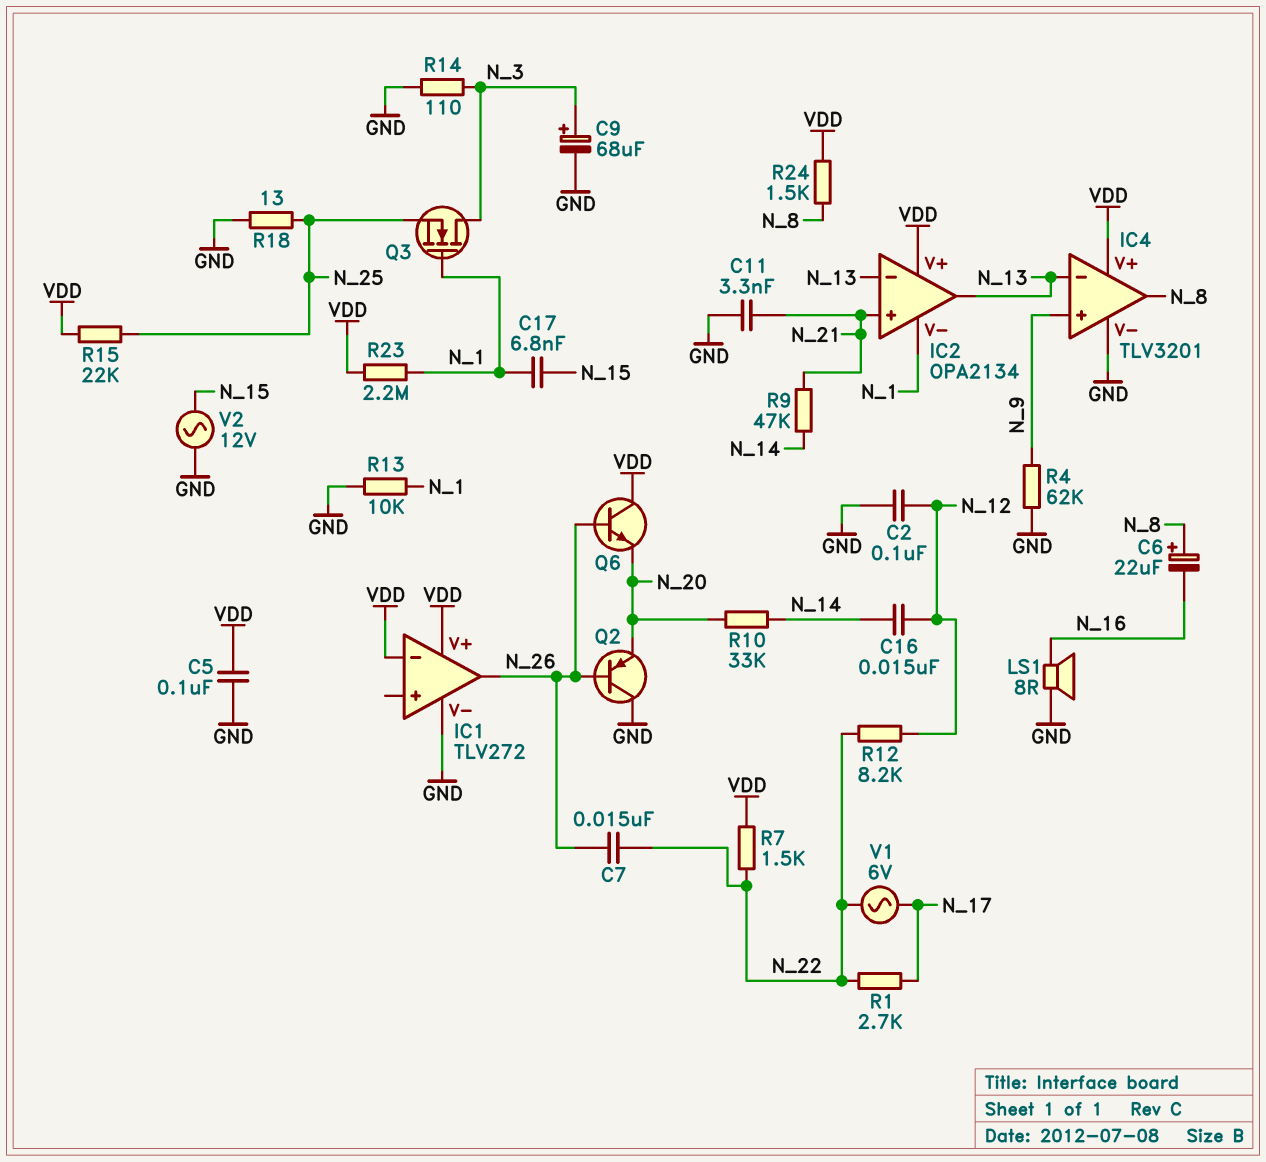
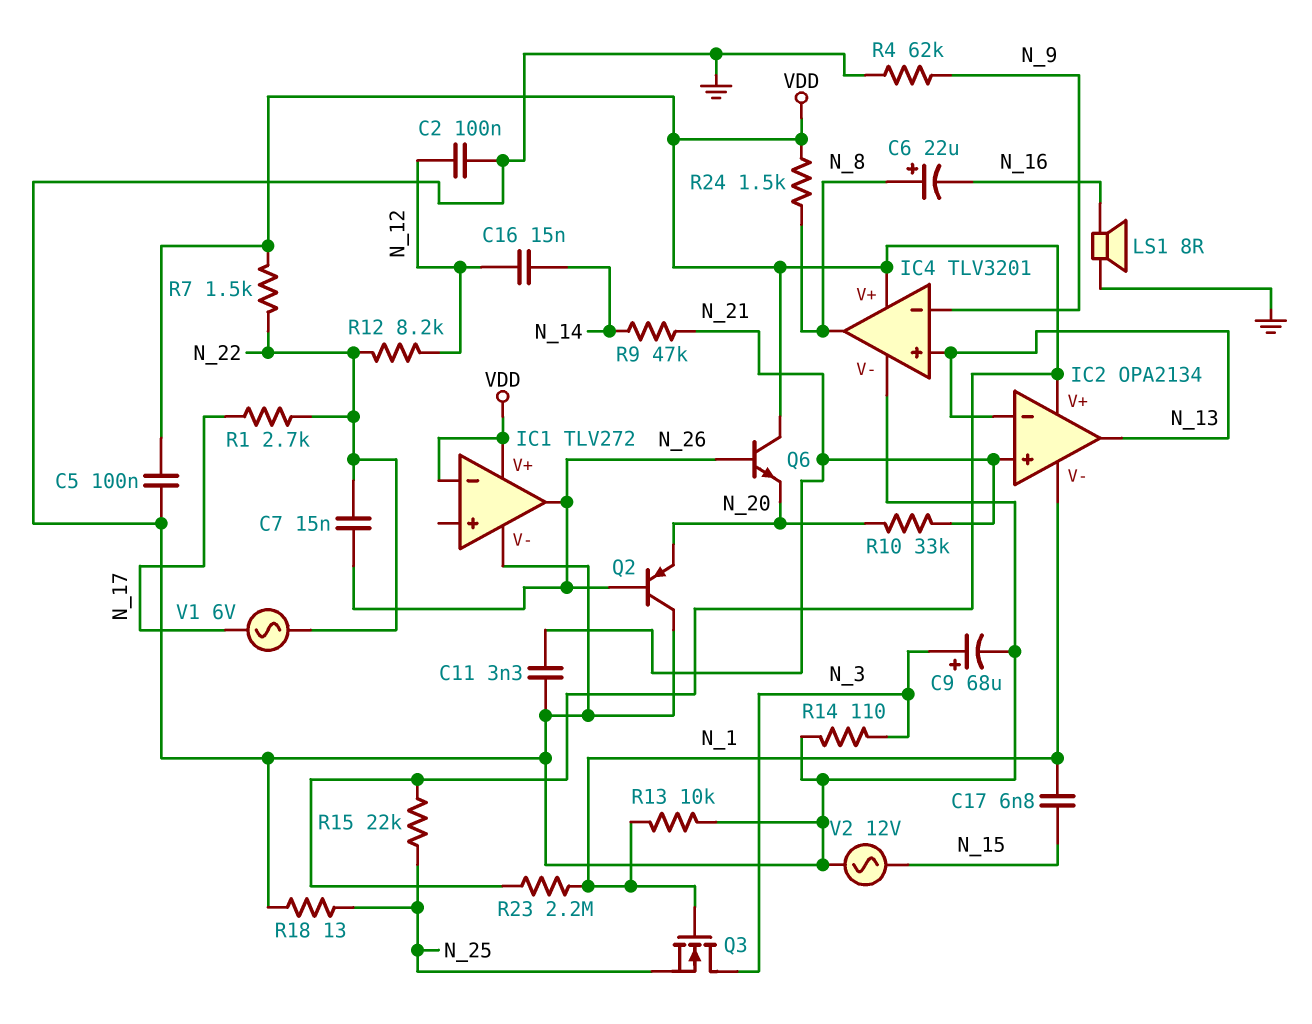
IC4 pin in+: N_9 -> N_13
IC4 pin in-: N_13 -> N_9
R10: 33k (N_14, N_20) -> 33k (N_20, N_21)

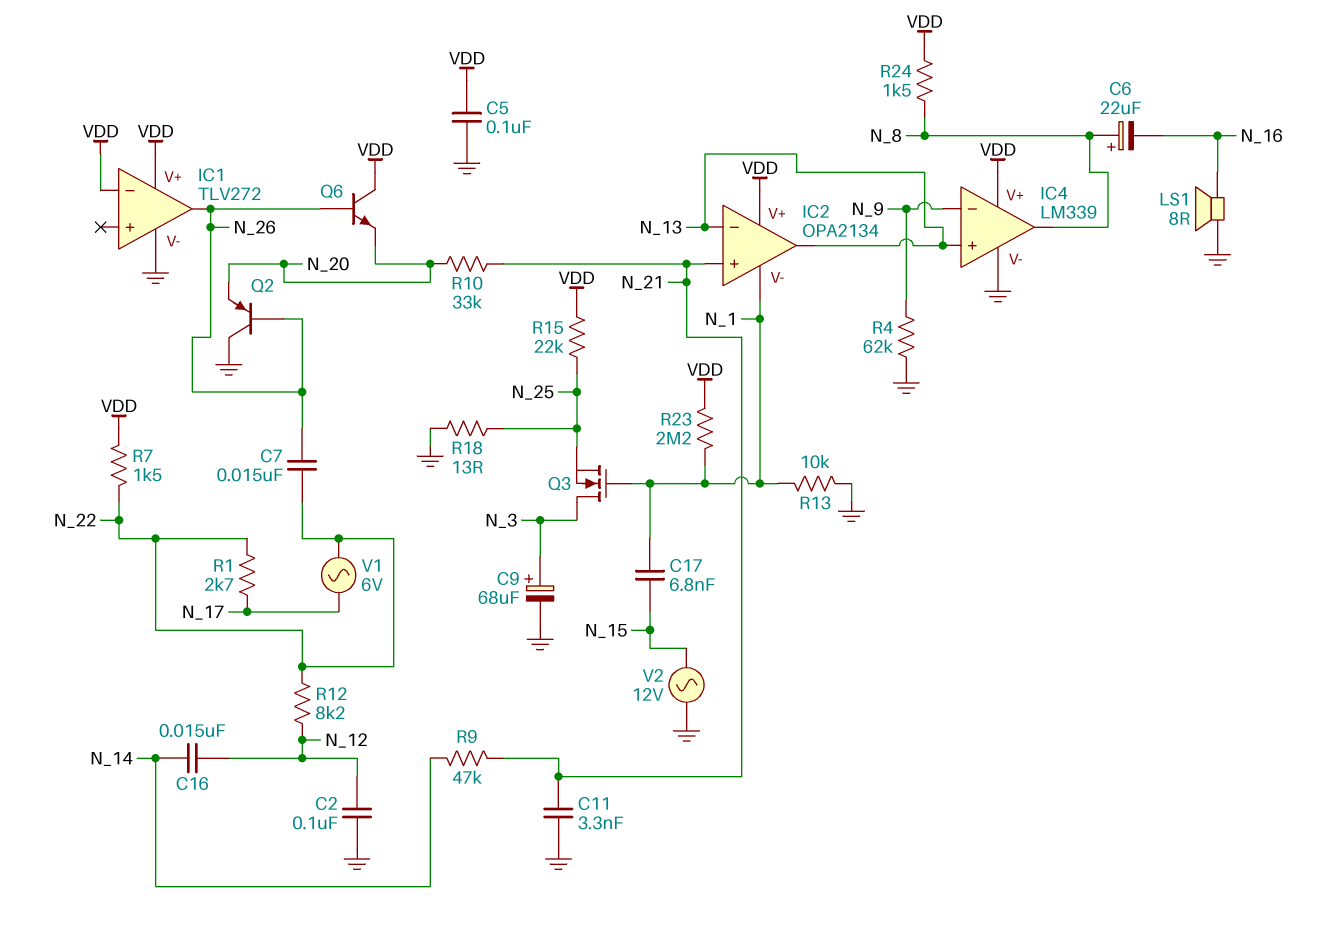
IC4: TLV3201 -> LM339
R14: 110 (GND, N_3) -> none

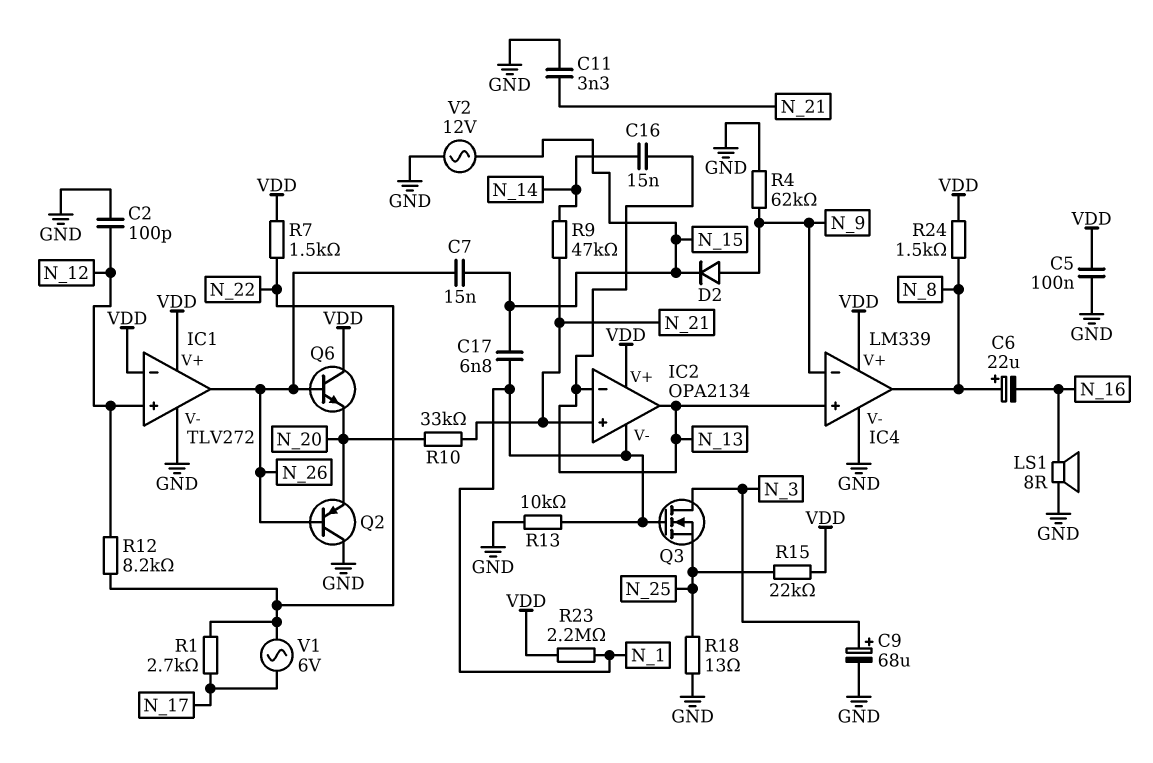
C2: 100nF (GND, N_12) -> 100pF (GND, N_12)
C7: 15nF (N_22, N_26) -> 15nF (N_15, N_26)
C16: 15nF (N_12, N_14) -> 15nF (N_13, N_14)
D2: none -> diode (A N_9, K N_15)
IC1 pin in+: none -> N_12

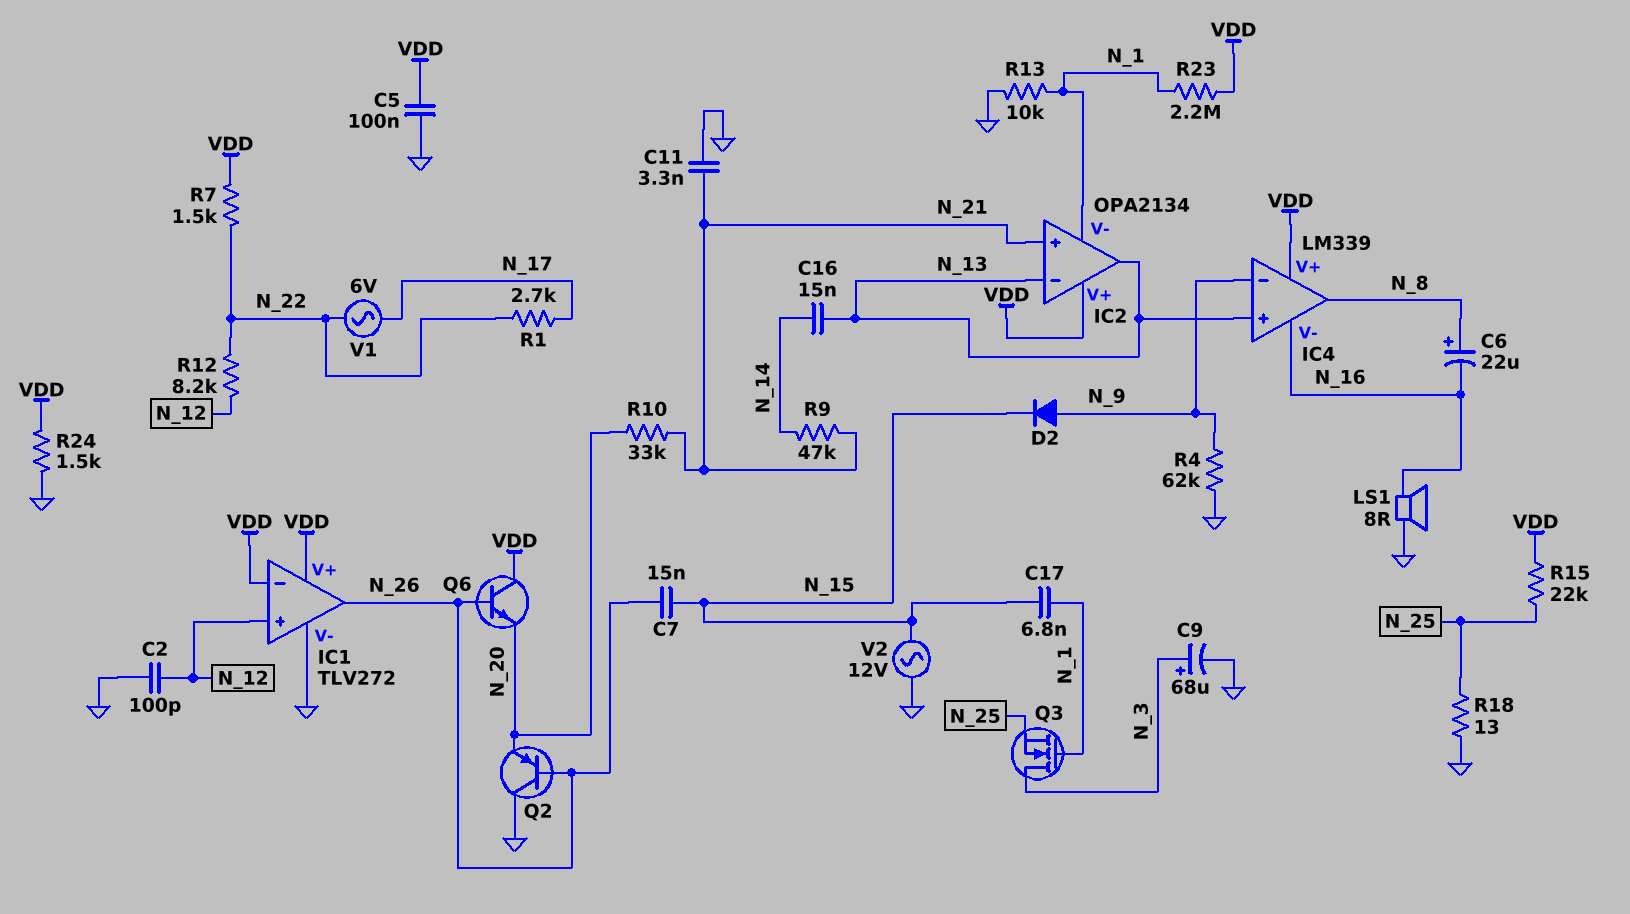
IC4 pin V-: GND -> N_16
R24: 1.5k (N_8, VDD) -> 1.5k (GND, VDD)

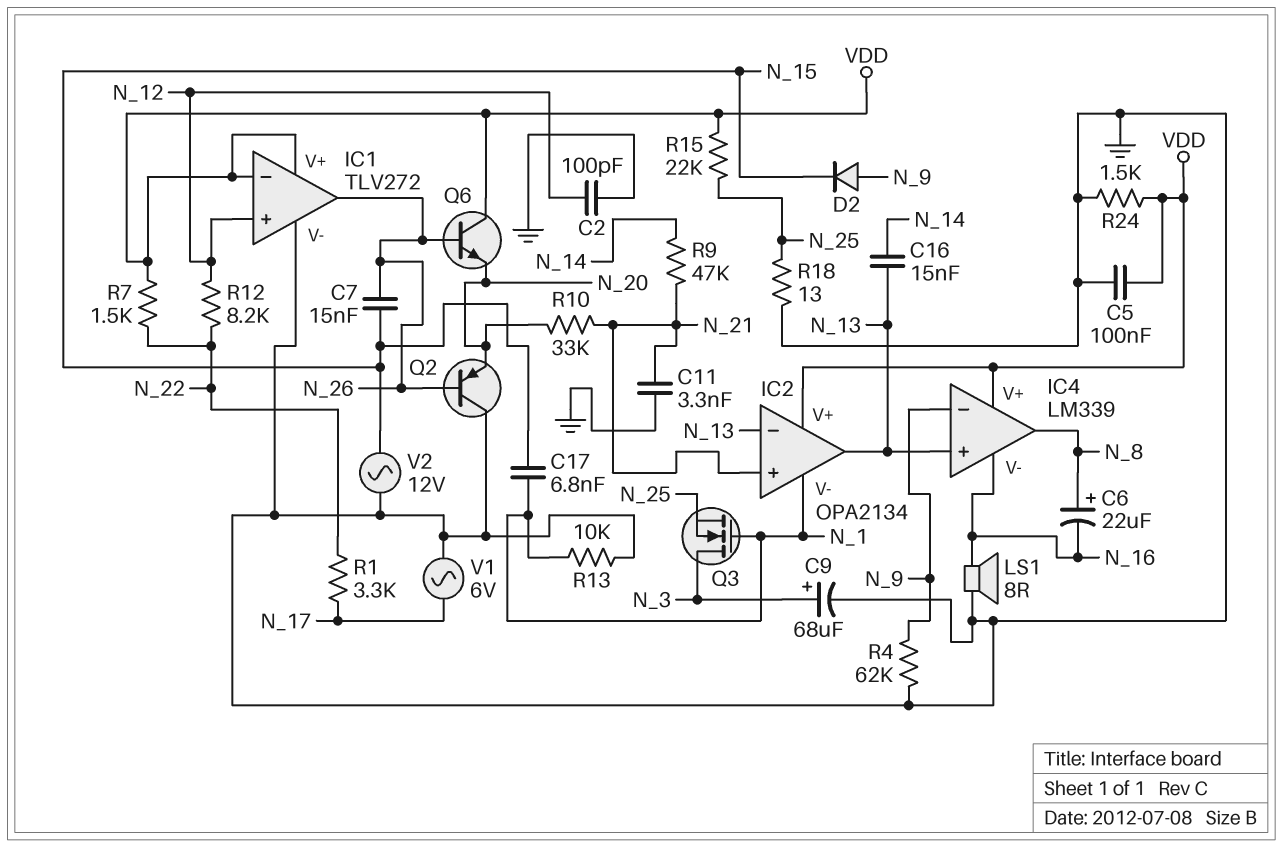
R1: 2.7k (N_17, N_22) -> 3.3k (N_17, N_22)
R23: 2.2M (N_1, VDD) -> none
V1: AC 6V (N_17, N_22) -> AC 6V (GND, N_17)

